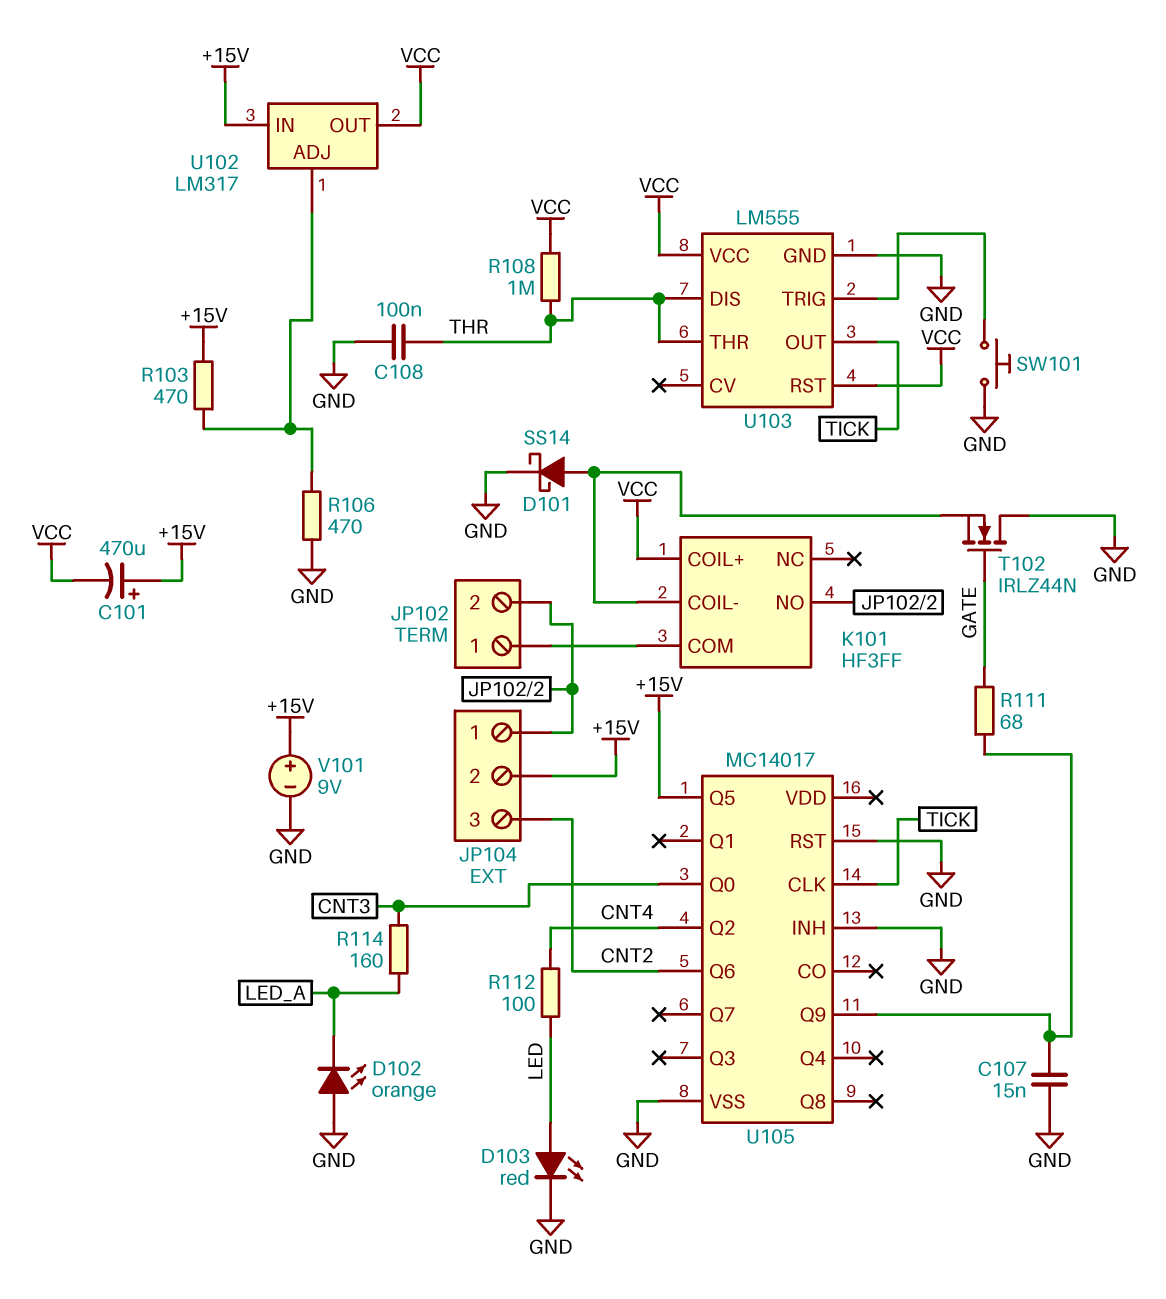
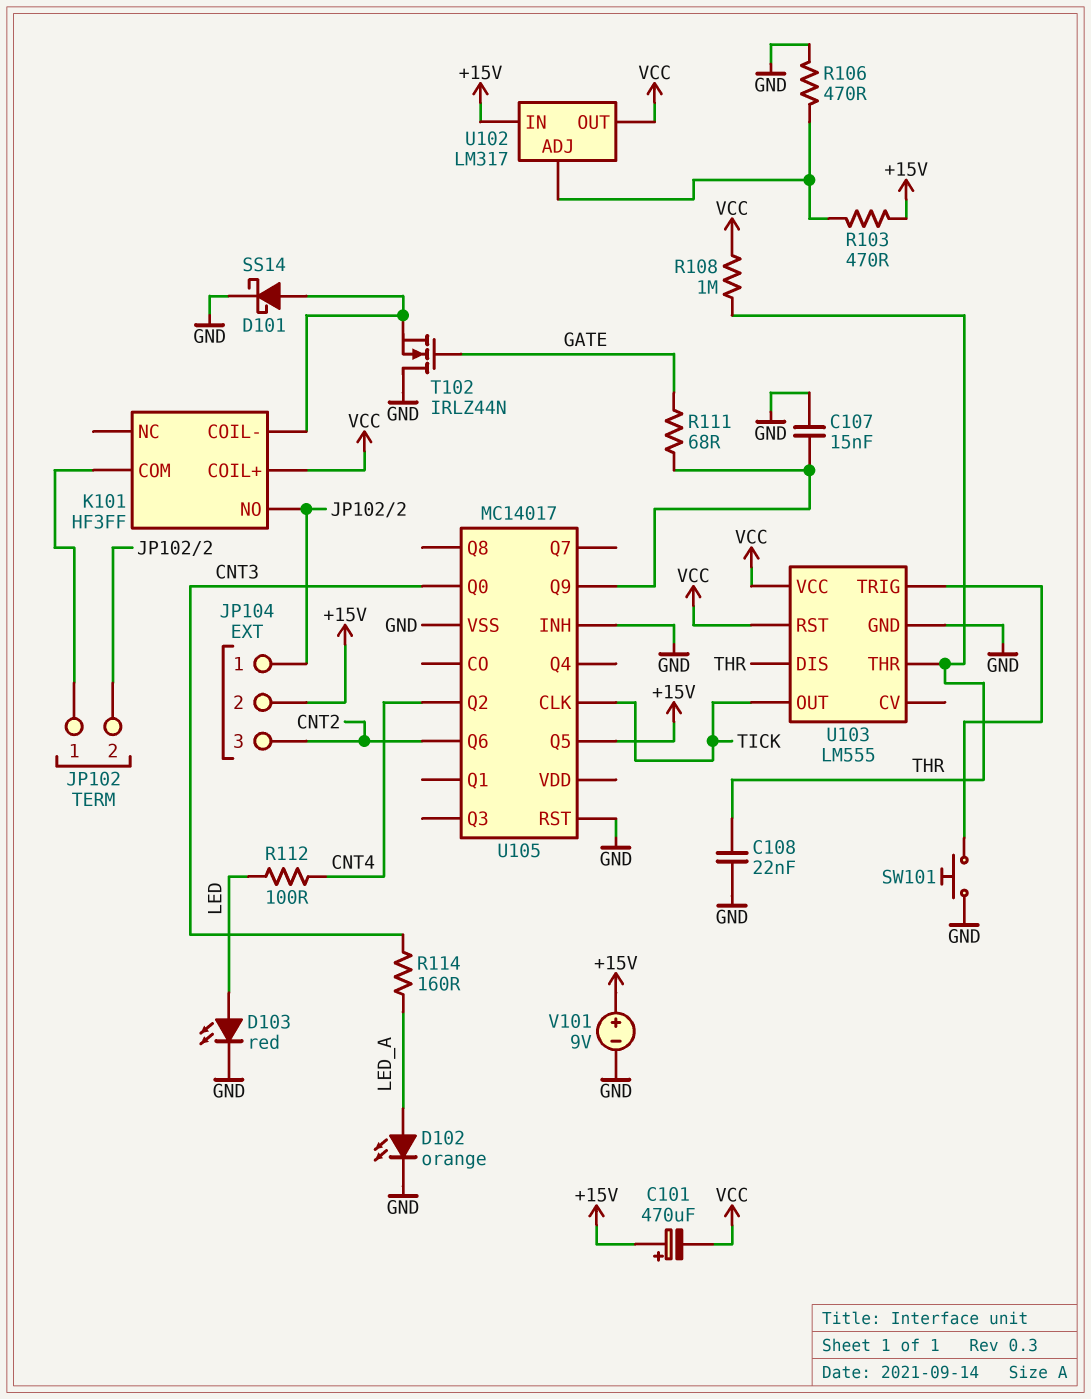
C108: 100nF (GND, THR) -> 22nF (GND, THR)
D102: LED orange (A GND, K LED_A) -> LED orange (A LED_A, K GND)

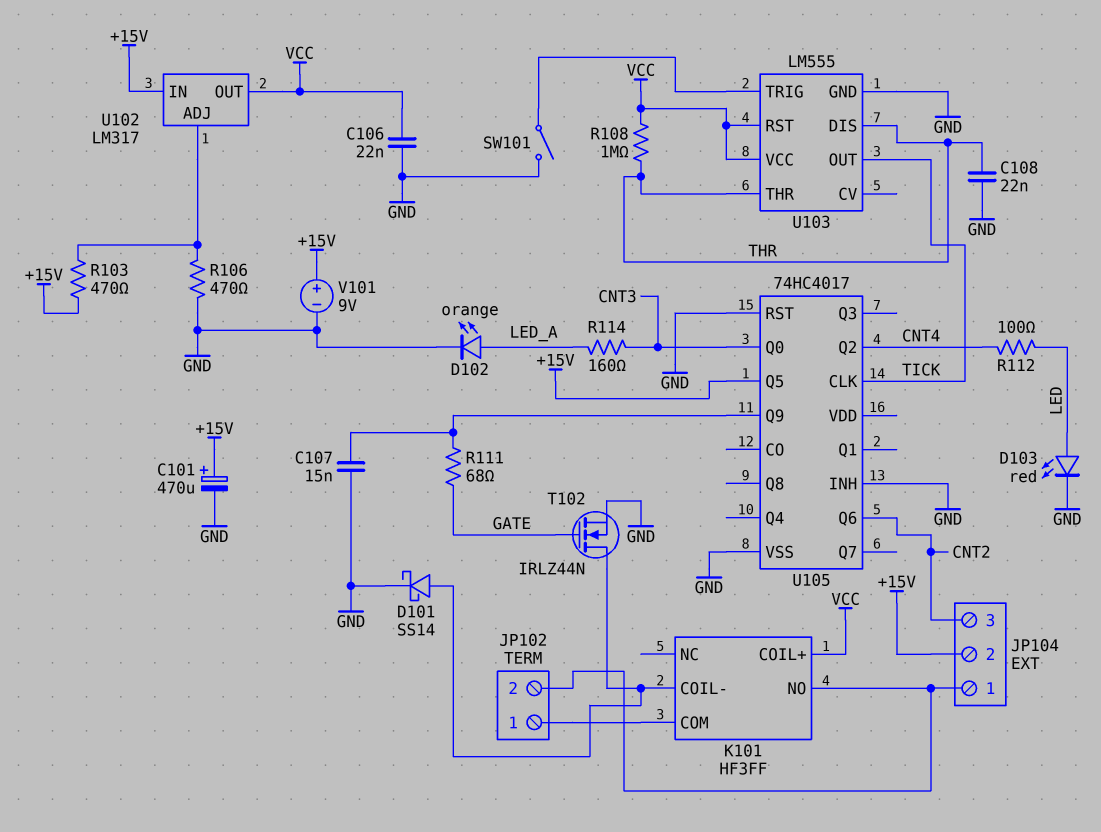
C101: 470uF (plus +15V, minus VCC) -> 470uF (plus +15V, minus GND)
C106: none -> 22nF (GND, VCC)
SW101: button (GND, U103/TRIG) -> switch (GND, U103/TRIG)
T102: NMOS IRLZ44N (G GATE, D GND, S K101/COIL-) -> NMOS IRLZ44N (G GATE, D K101/COIL-, S GND)
U105: MC14017 -> 74HC4017

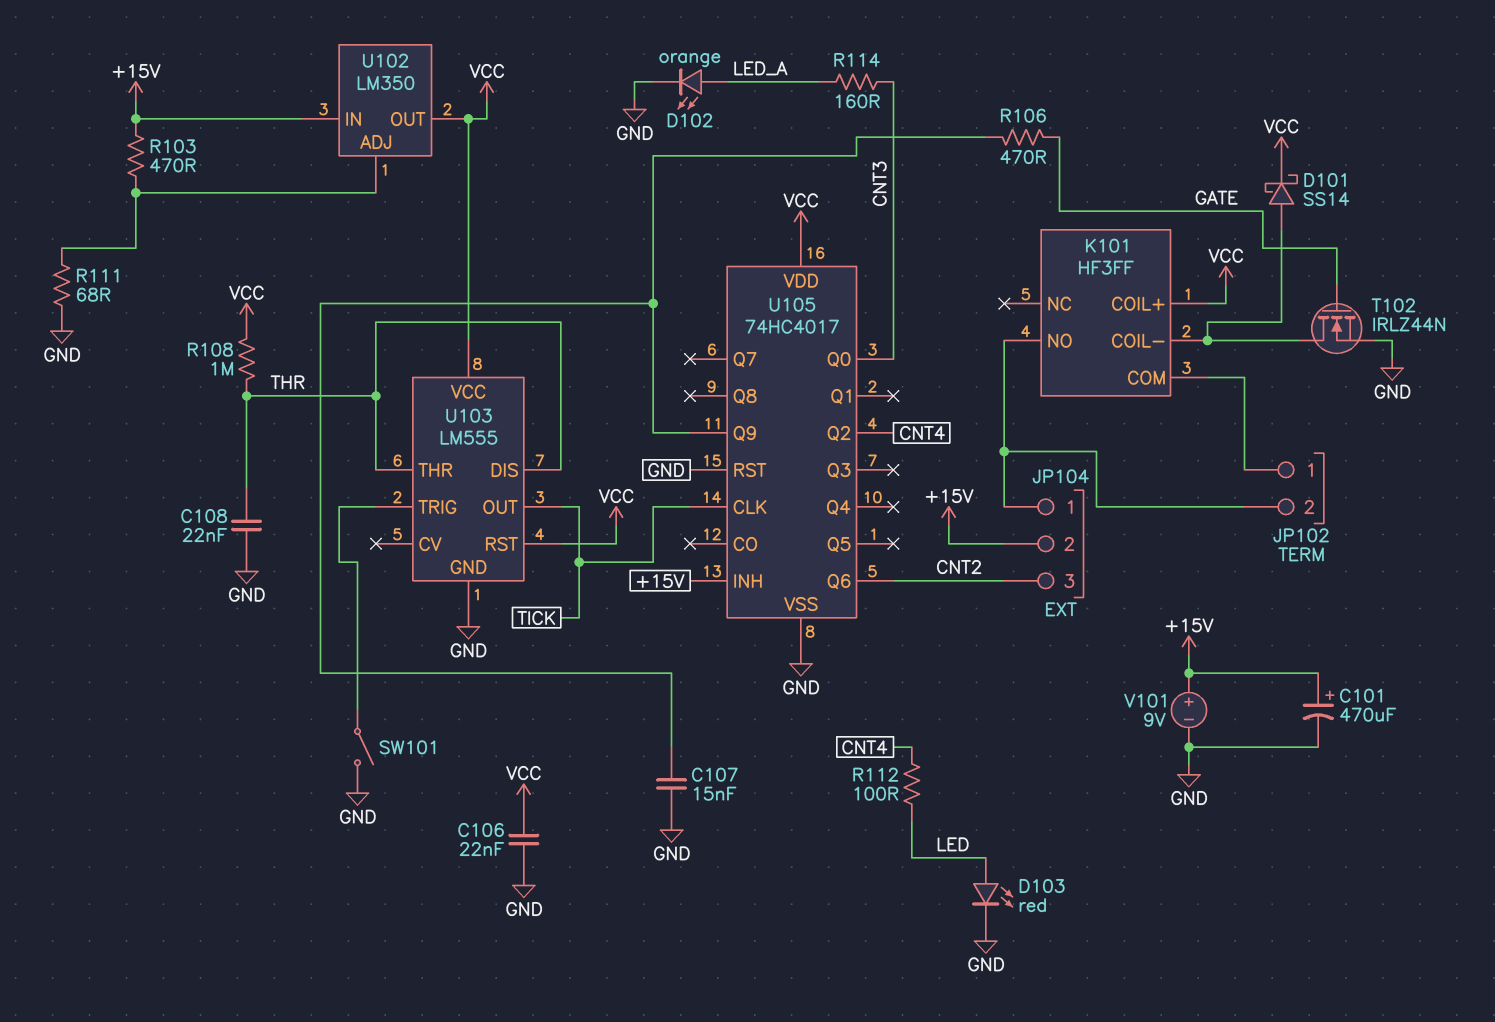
D101: schottky SS14 (A K101/COIL-, K GND) -> schottky SS14 (A K101/COIL-, K VCC)
R106: 470 (GND, U102/ADJ) -> 470 (GATE, U105/Q9)
R111: 68 (GATE, U105/Q9) -> 68 (GND, U102/ADJ)
U102: LM317 -> LM350
U105 pin INH: GND -> +15V
U105 pin Q5: +15V -> none
U105 pin VDD: none -> VCC

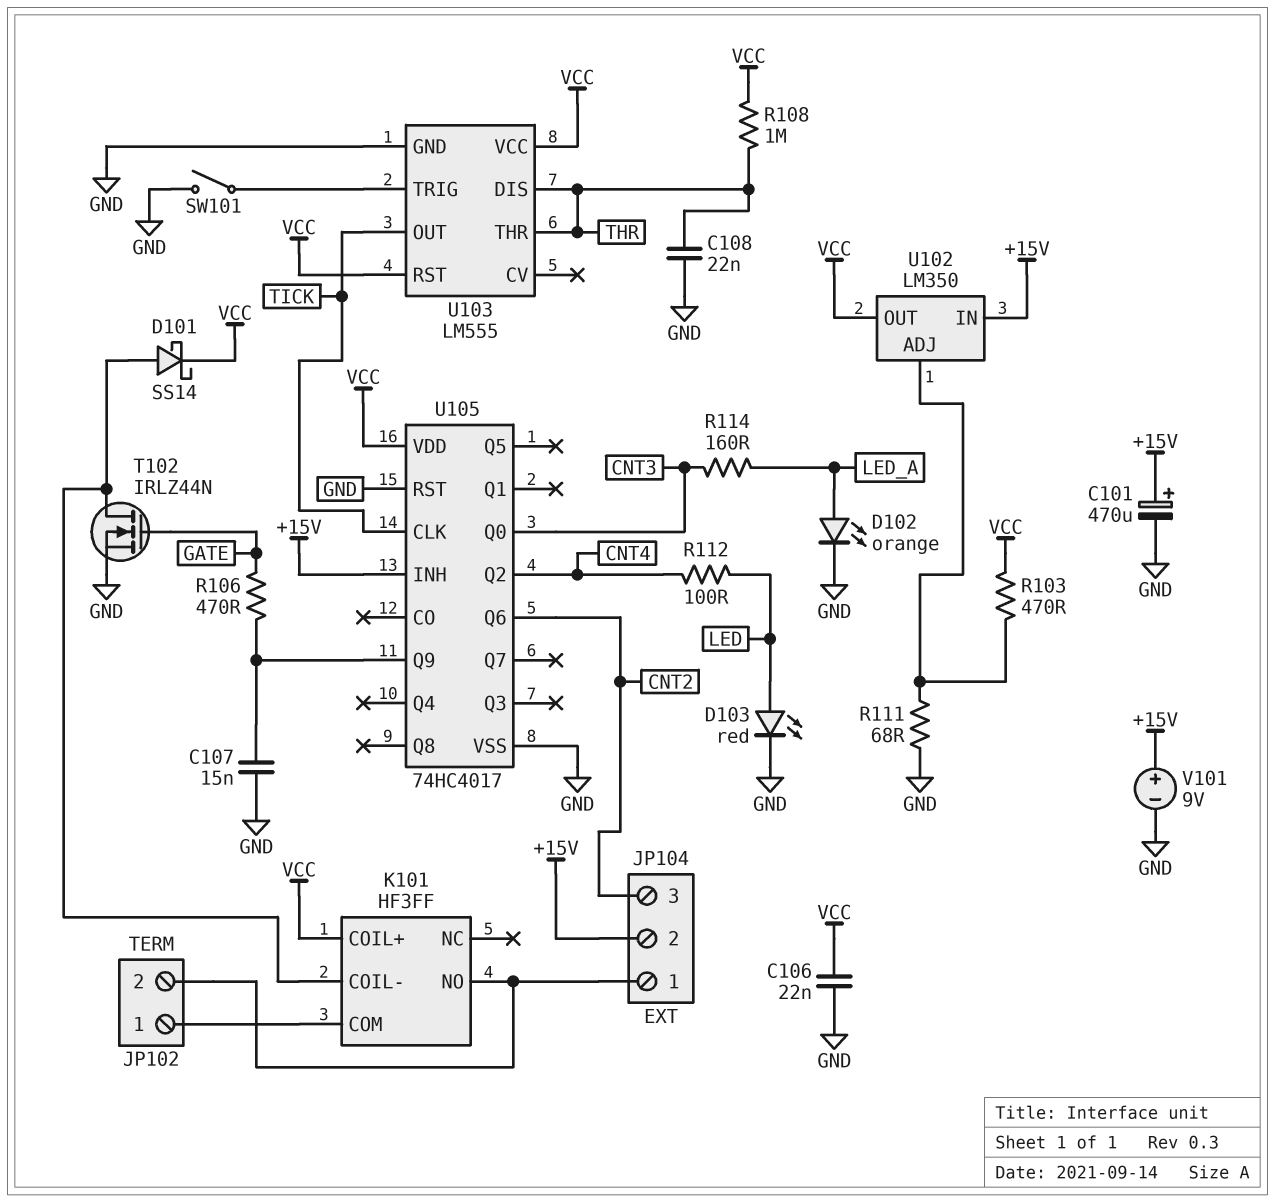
R103: 470 (+15V, U102/ADJ) -> 470 (U102/ADJ, VCC)

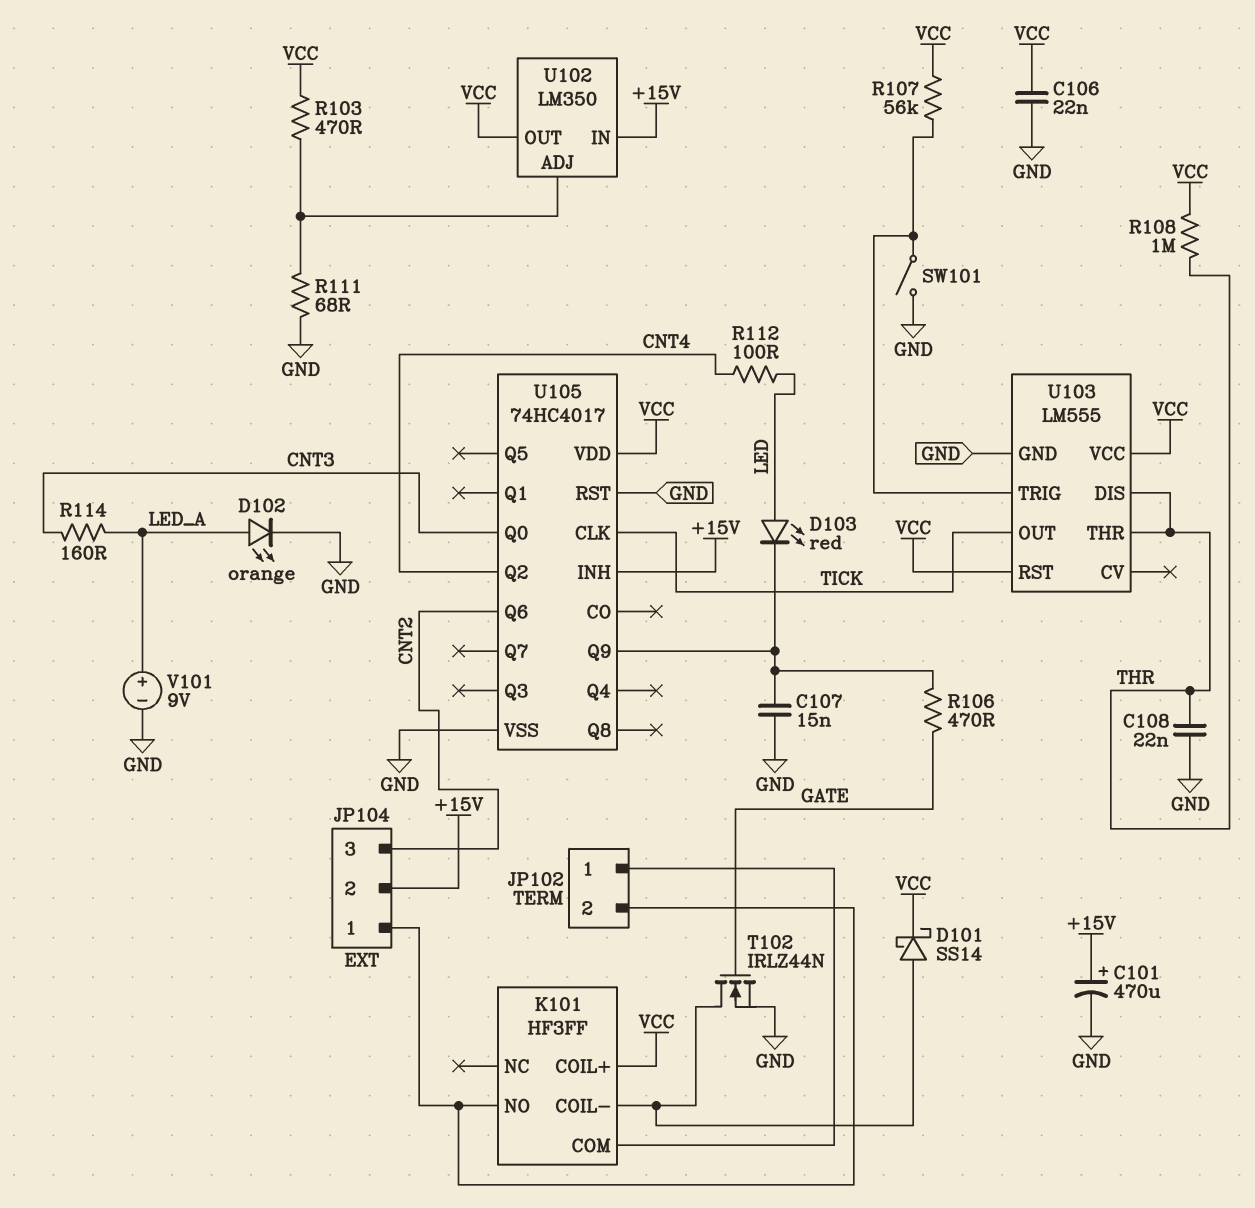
D103: LED red (A LED, K GND) -> LED red (A LED, K U105/Q9)
R107: none -> 56k (U103/TRIG, VCC)
V101: 9V (plus +15V, minus GND) -> 9V (plus LED_A, minus GND)

